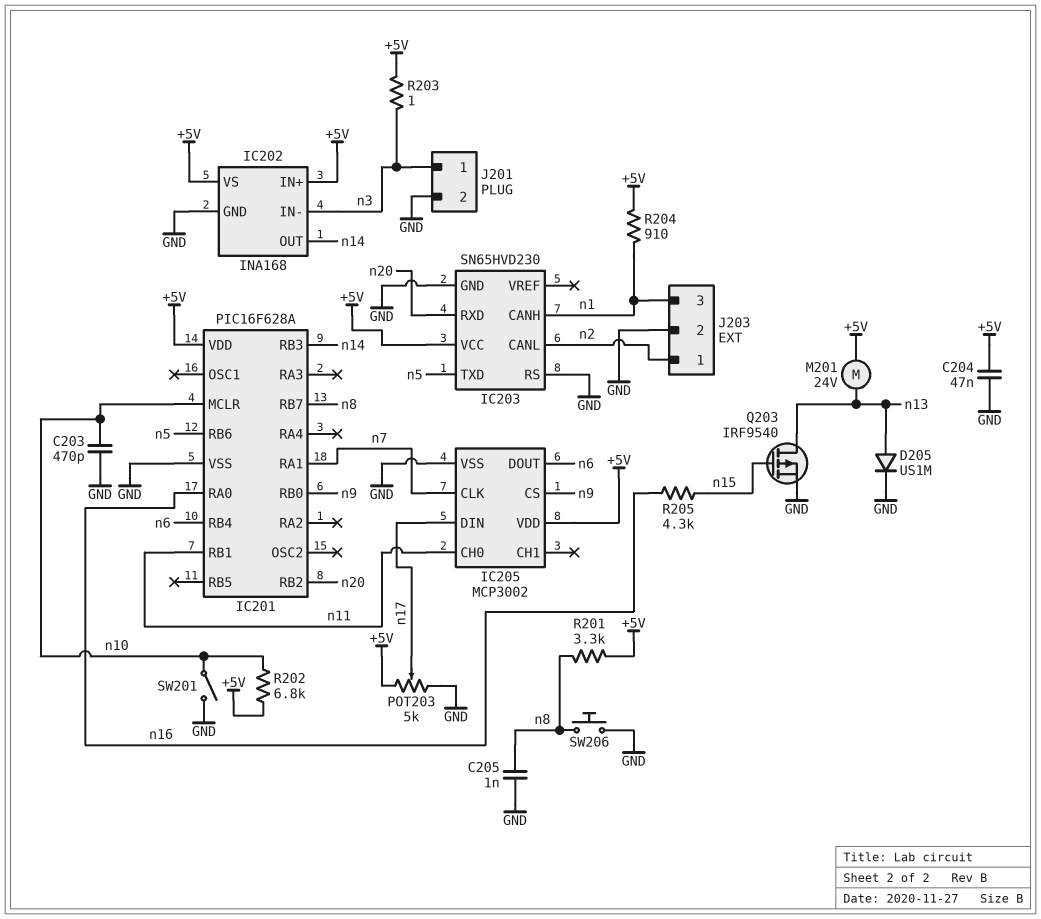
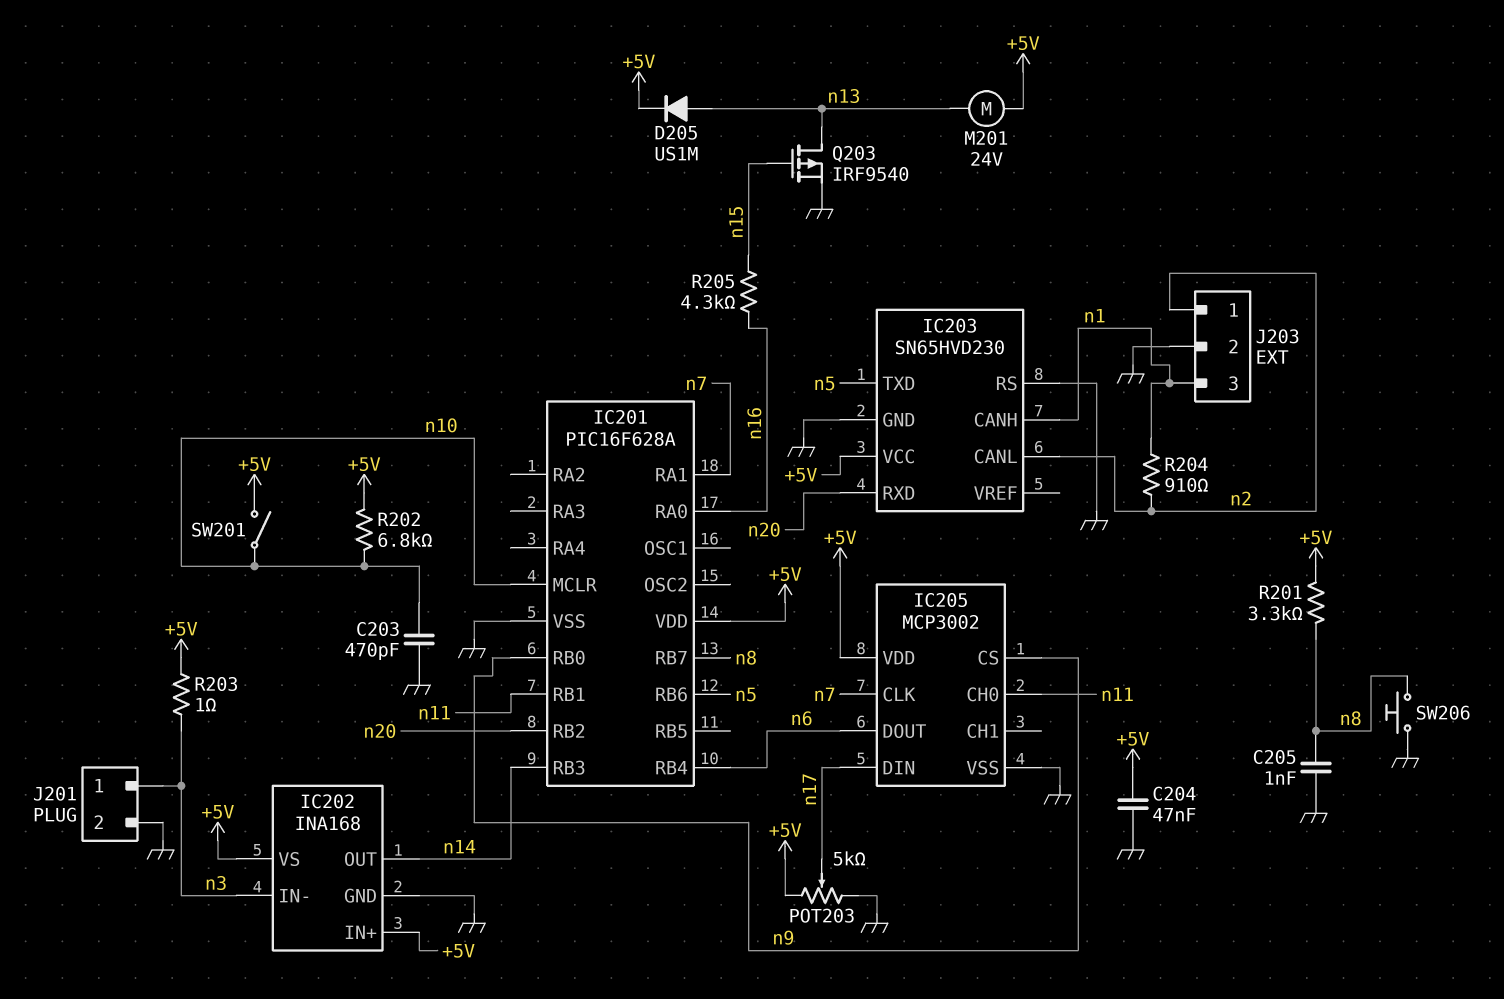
D205: diode US1M (A n13, K GND) -> diode US1M (A n13, K +5V)
R204: 910 (+5V, n1) -> 910 (n1, n2)
SW201: switch (GND, n10) -> switch (+5V, n10)

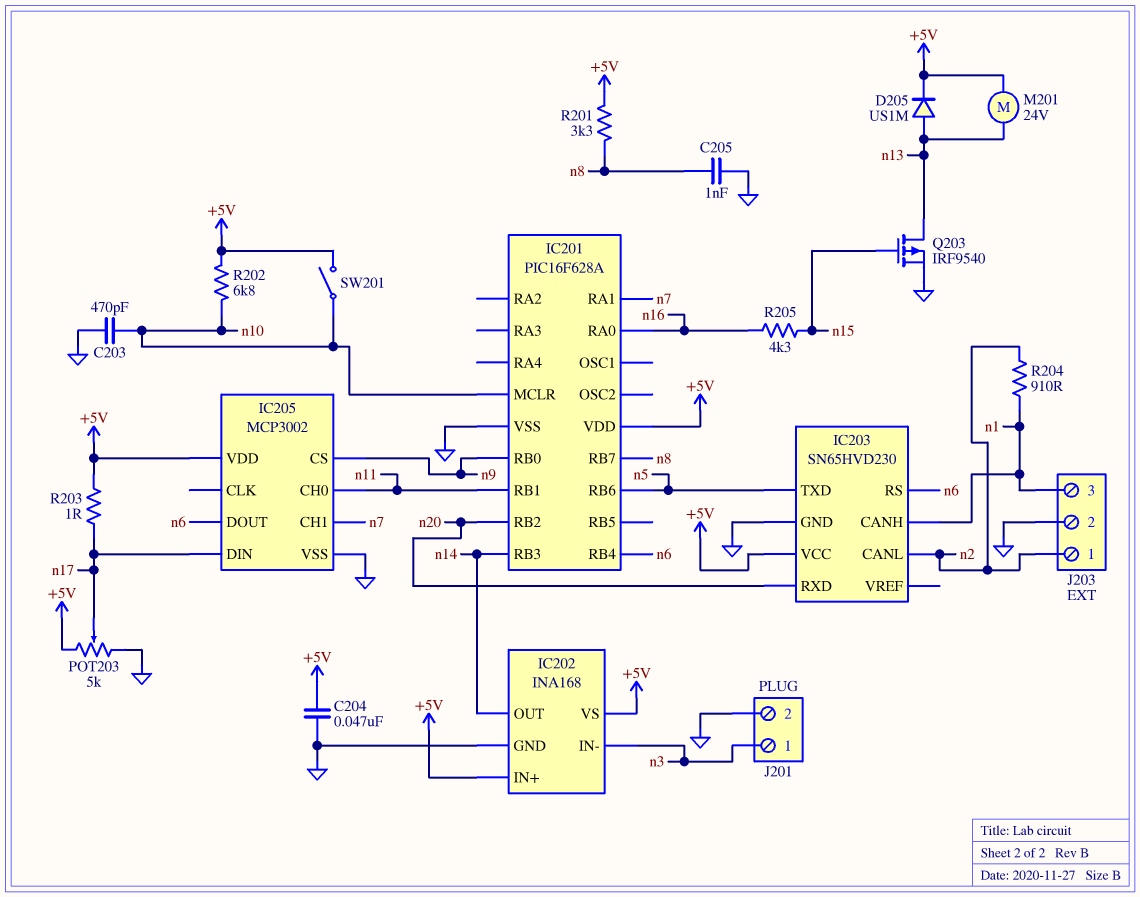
IC203 pin RS: GND -> n6
IC205 pin CH1: none -> n7
IC205 pin CLK: n7 -> none
R203: 1 (+5V, n3) -> 1 (+5V, n17)
SW206: button (GND, n8) -> none

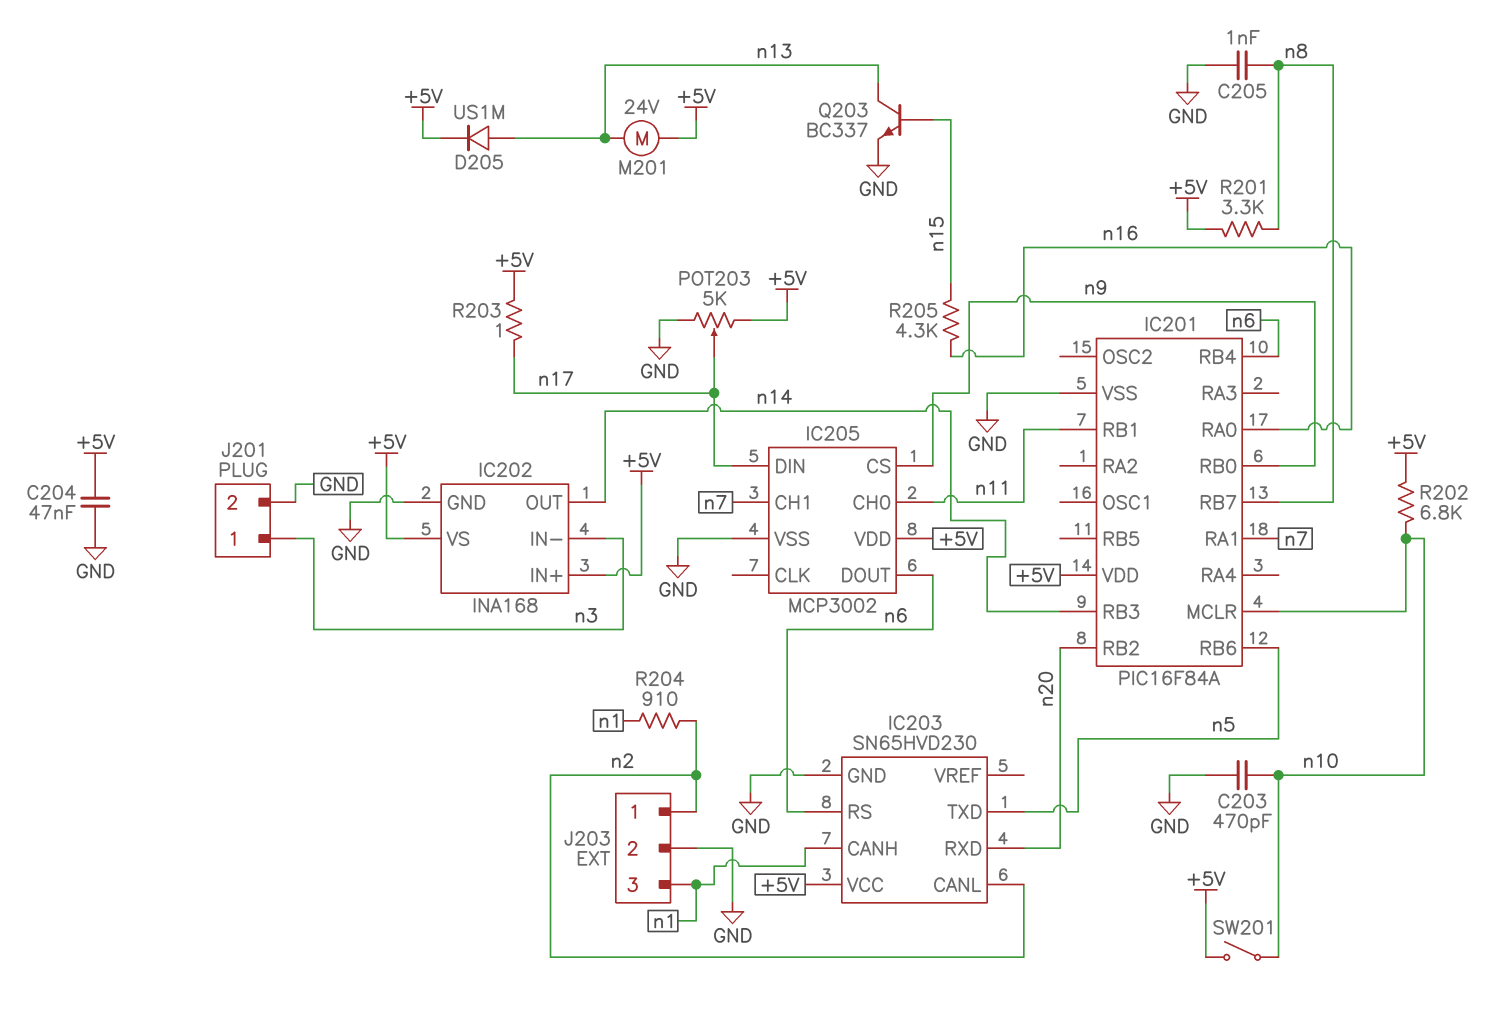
IC201: PIC16F628A -> PIC16F84A
Q203: PMOS IRF9540 (G n15, D n13, S GND) -> NPN BC337 (B n15, C n13, E GND)

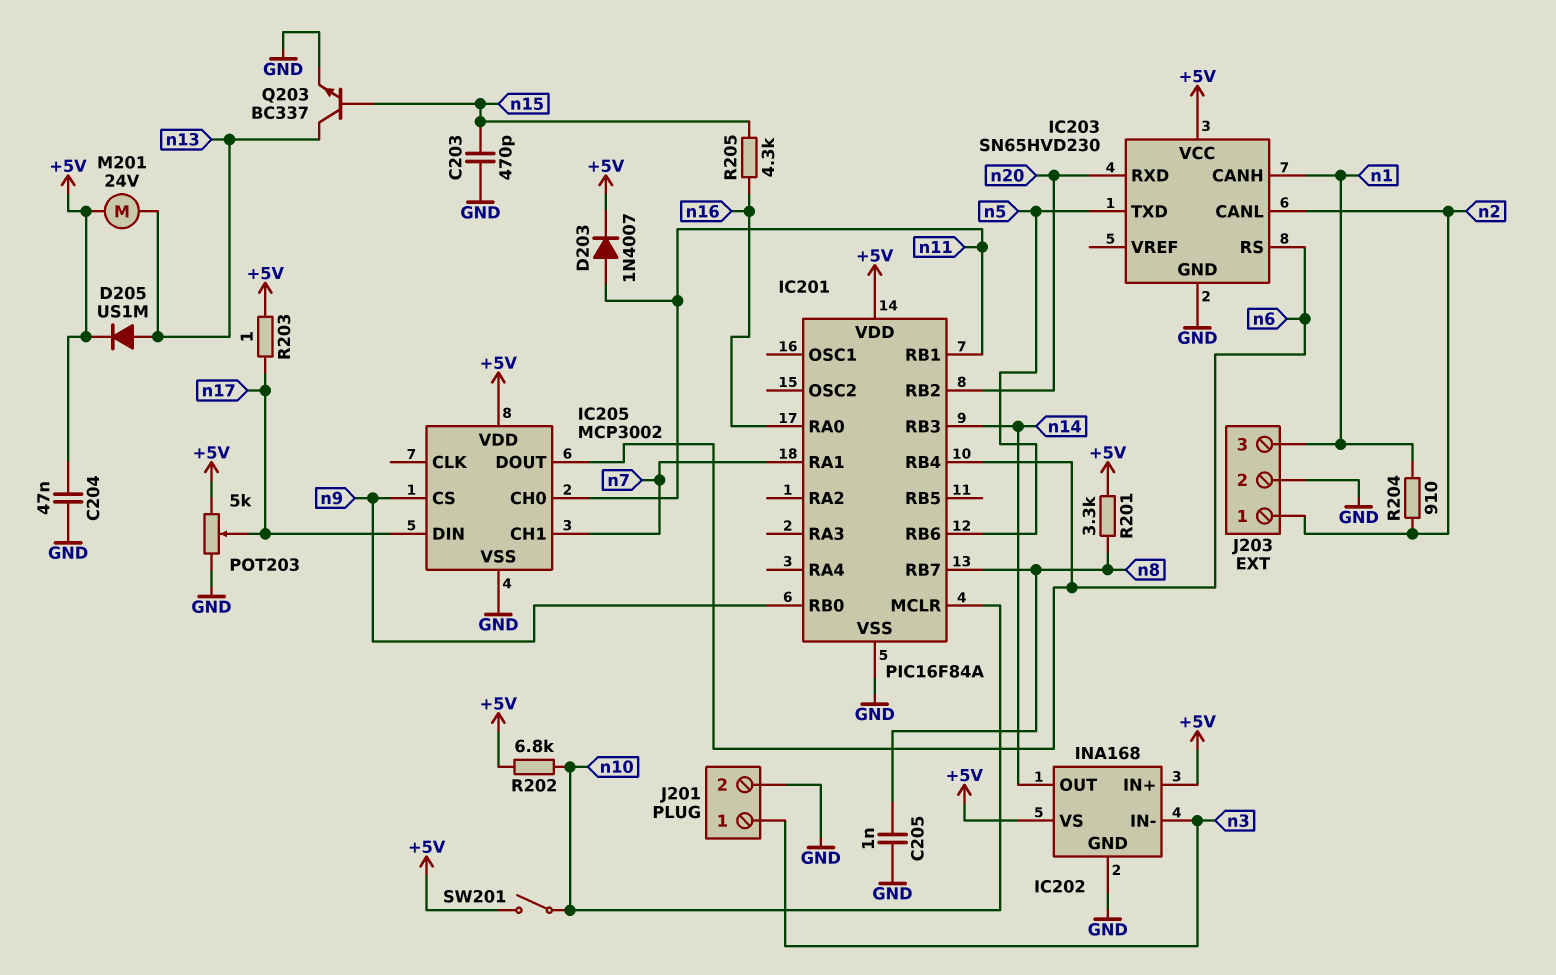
C203: 470pF (GND, n10) -> 470pF (GND, n15)
D203: none -> diode 1N4007 (A n11, K +5V)

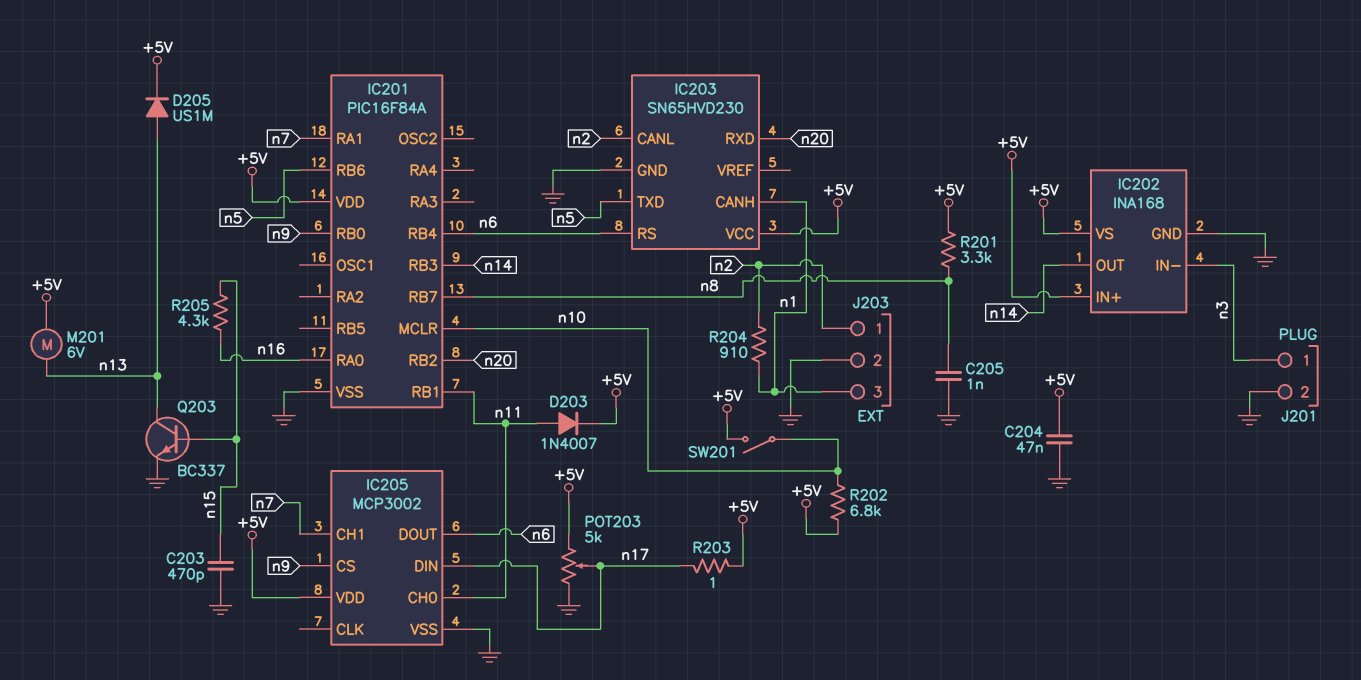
M201: motor 24V (+5V, n13) -> motor 6V (+5V, n13)

